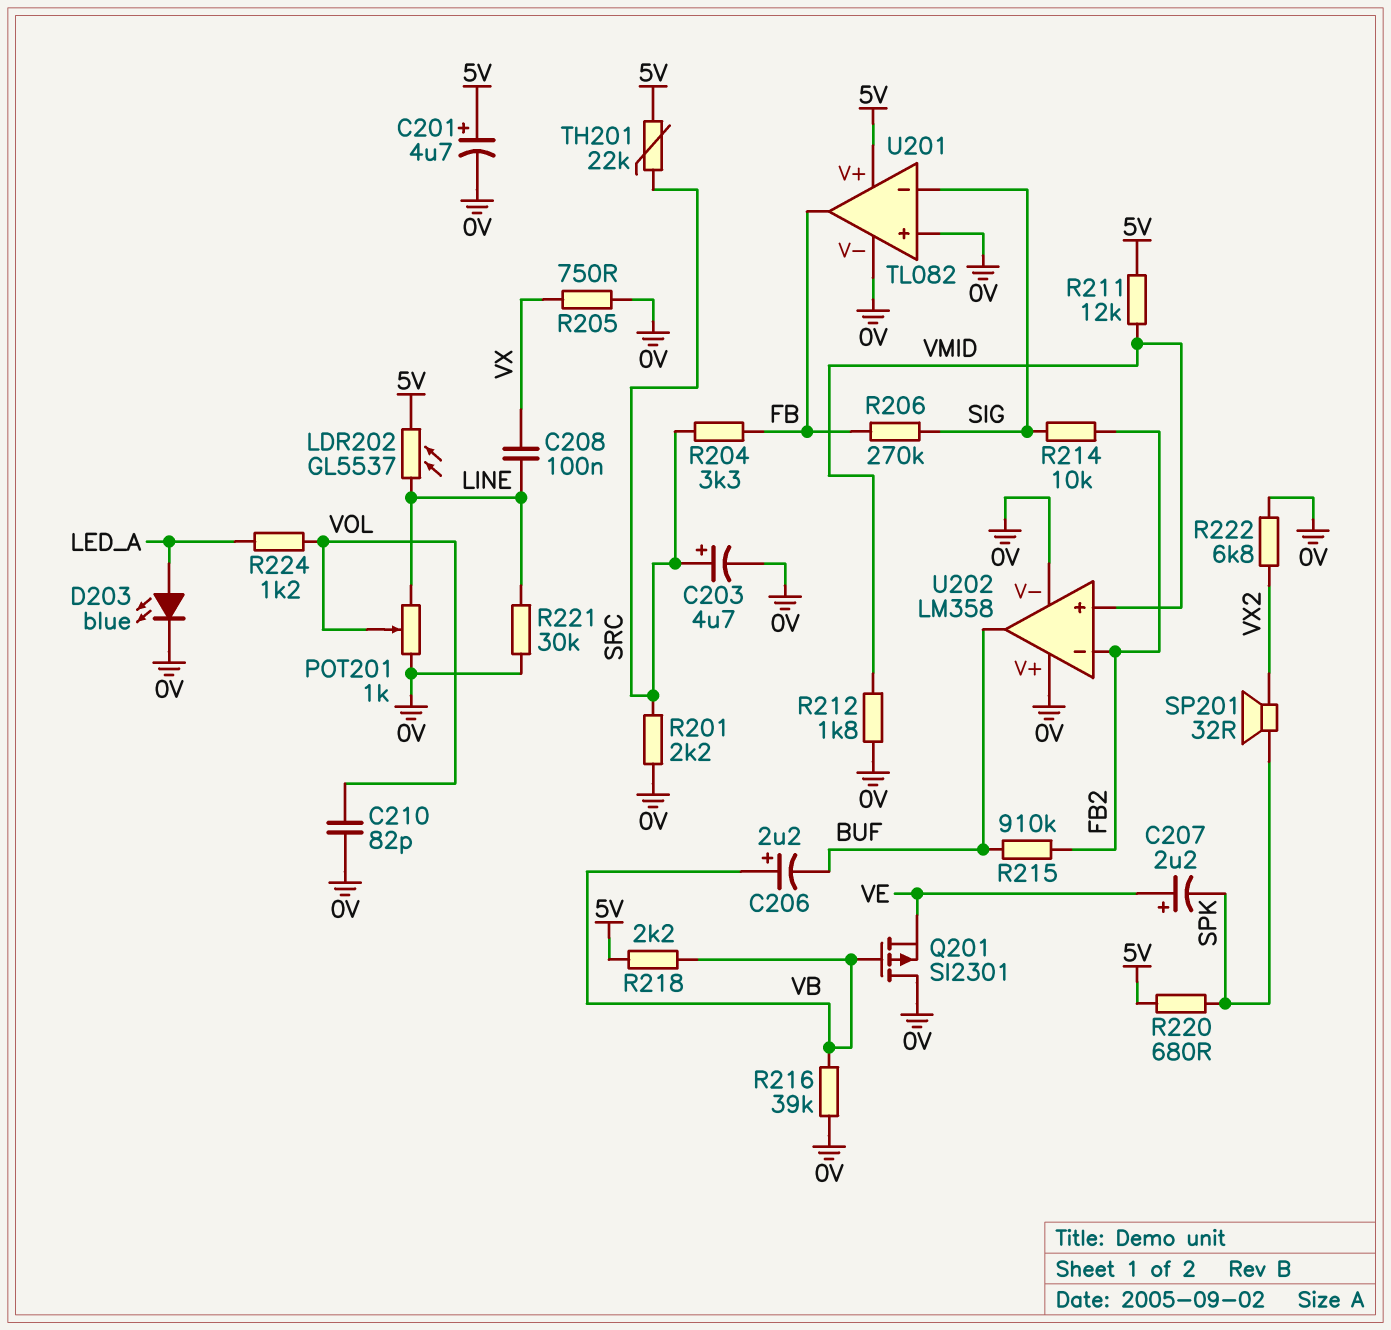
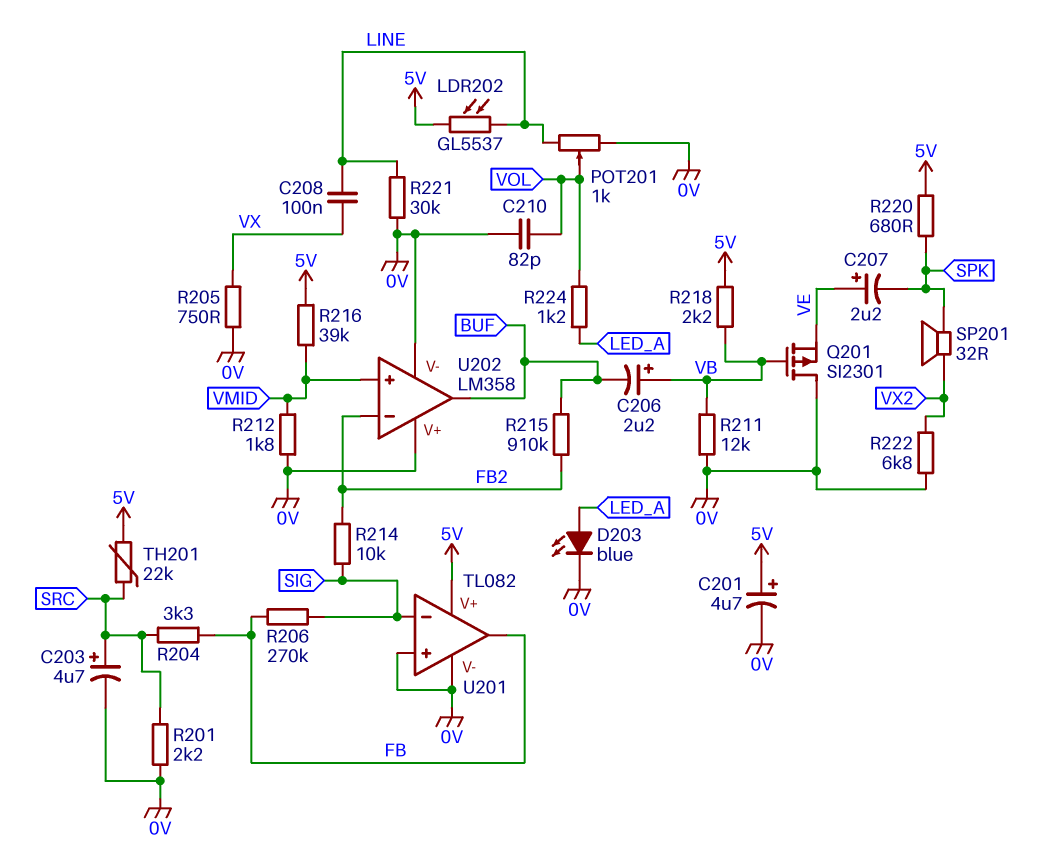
R211: 12k (5V, VMID) -> 12k (0V, VB)
R216: 39k (0V, VB) -> 39k (5V, VMID)

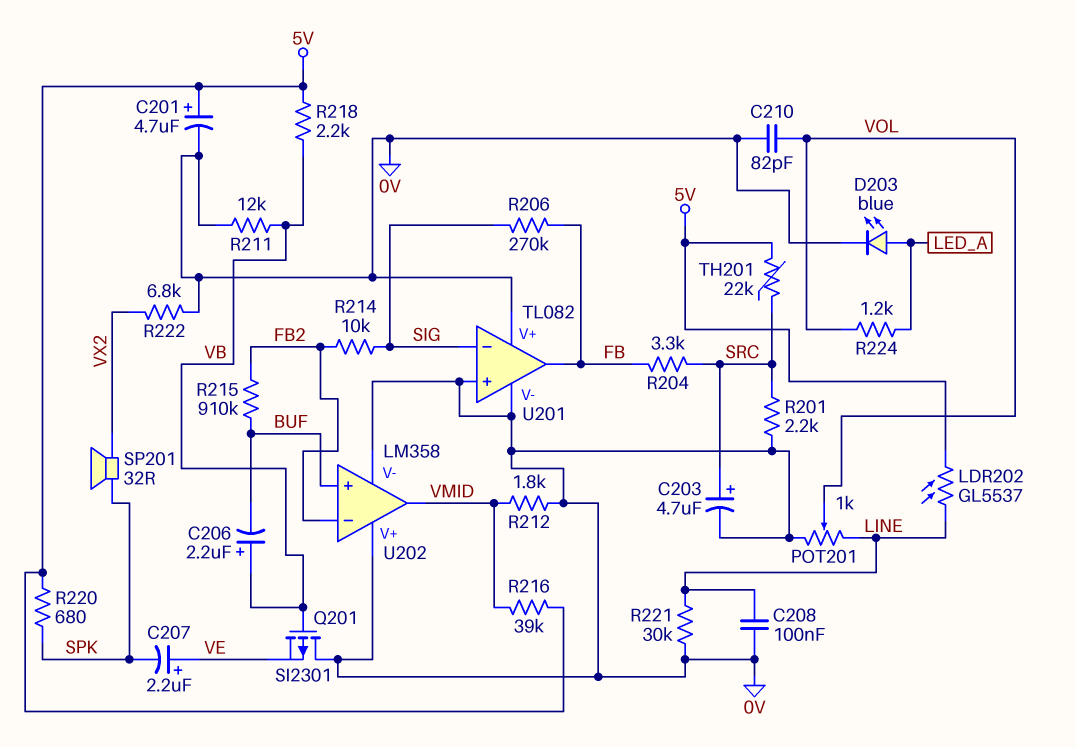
C208: 100nF (LINE, VX) -> 100nF (0V, LINE)
R205: 750 (0V, VX) -> none
U201 pin V+: 5V -> 0V
U202 pin in+: VMID -> BUF
U202 pin out: BUF -> VMID

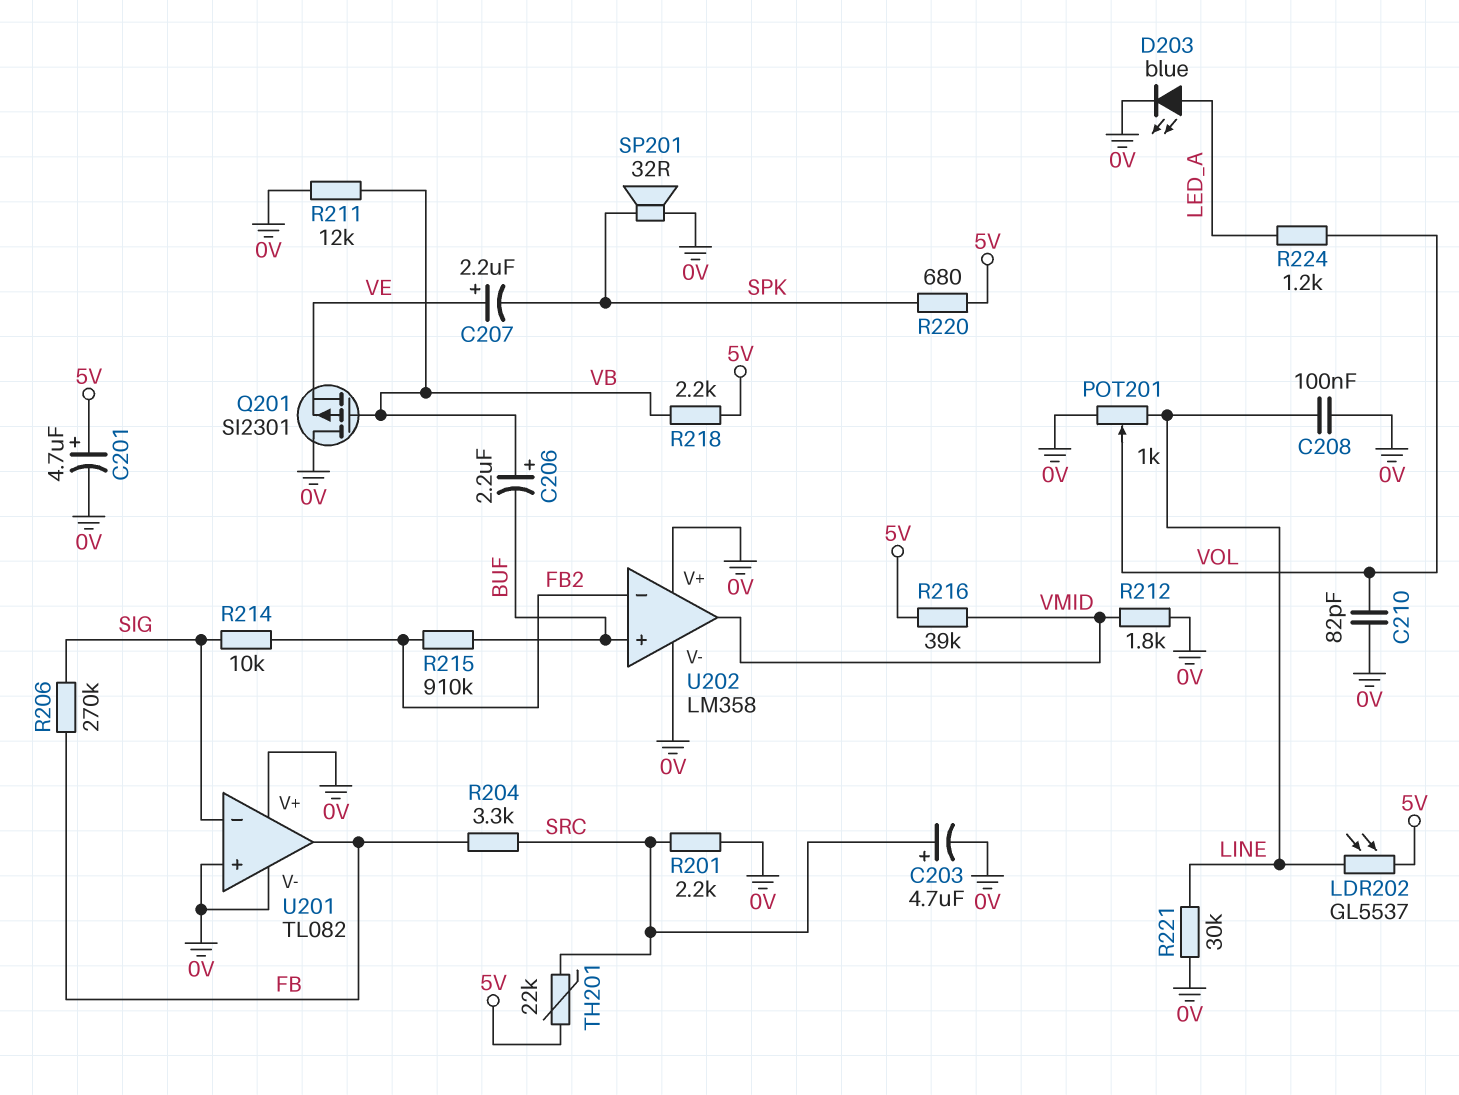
R222: 6.8k (0V, VX2) -> none
SP201: speaker 32R (SPK, VX2) -> speaker 32R (0V, SPK)

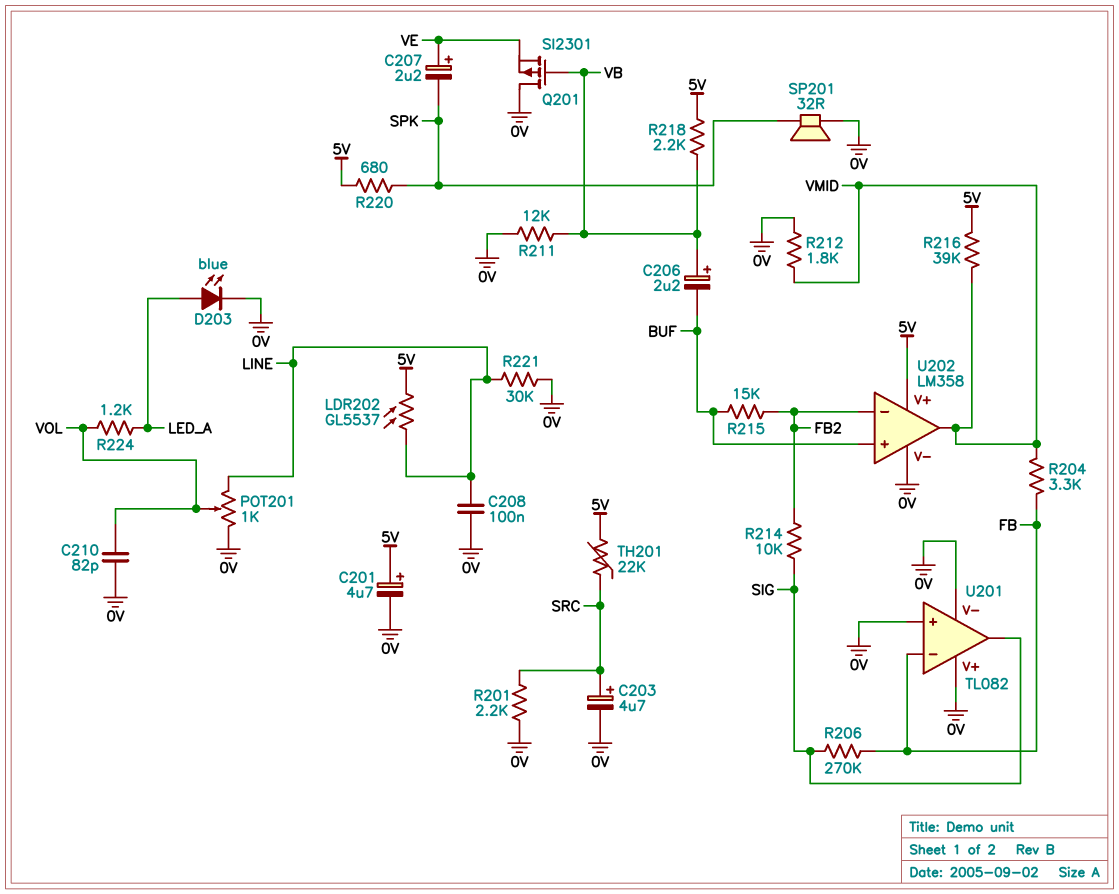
R204: 3.3k (FB, SRC) -> 3.3k (FB, VMID)
R215: 910k (BUF, FB2) -> 15k (BUF, FB2)
U201 pin in-: SIG -> FB
U201 pin out: FB -> SIG
U202 pin V+: 0V -> 5V

